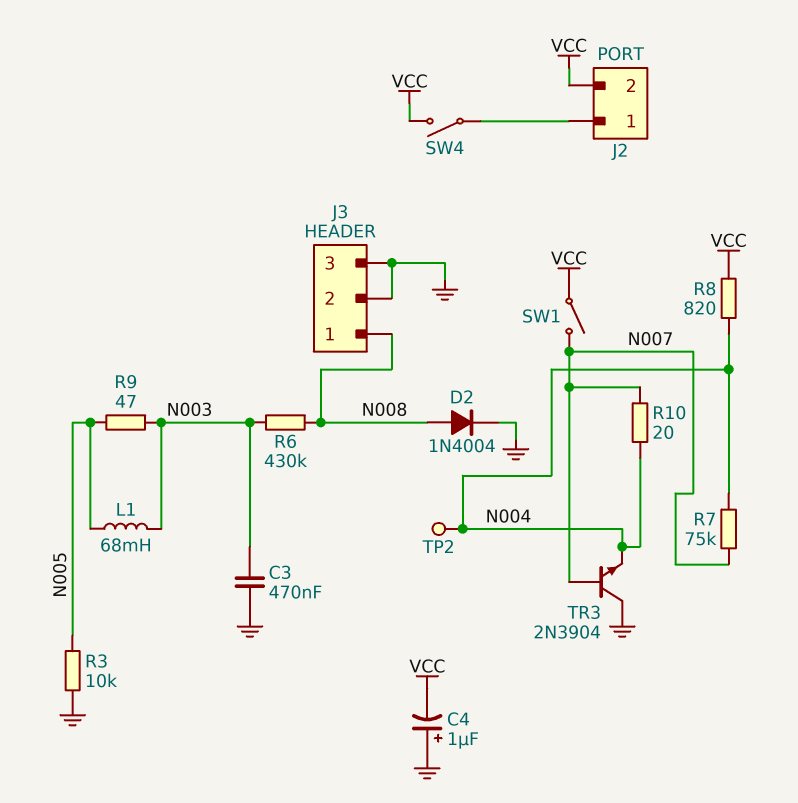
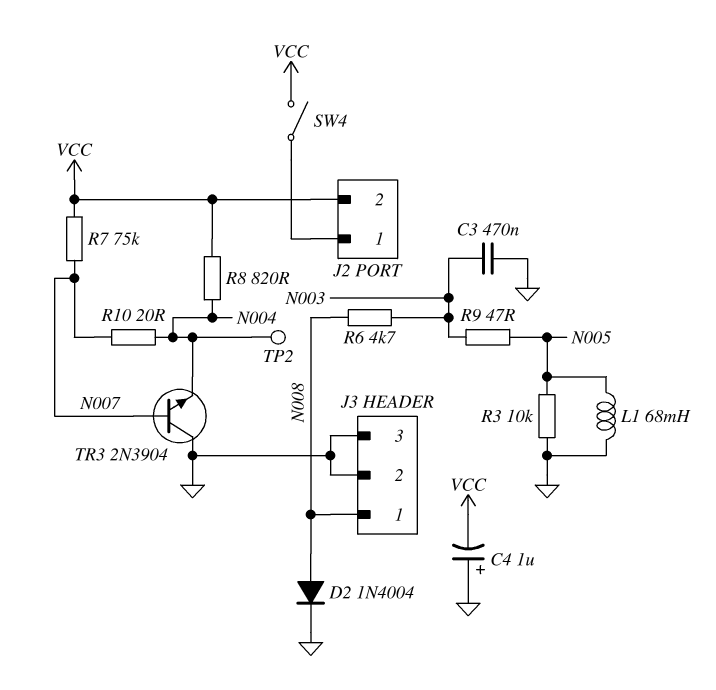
L1: 68mH (N003, N005) -> 68mH (GND, N005)
R6: 430k (N003, N008) -> 4.7k (N003, N008)
R7: 75k (N004, N007) -> 75k (N007, VCC)
SW1: switch (N007, VCC) -> none

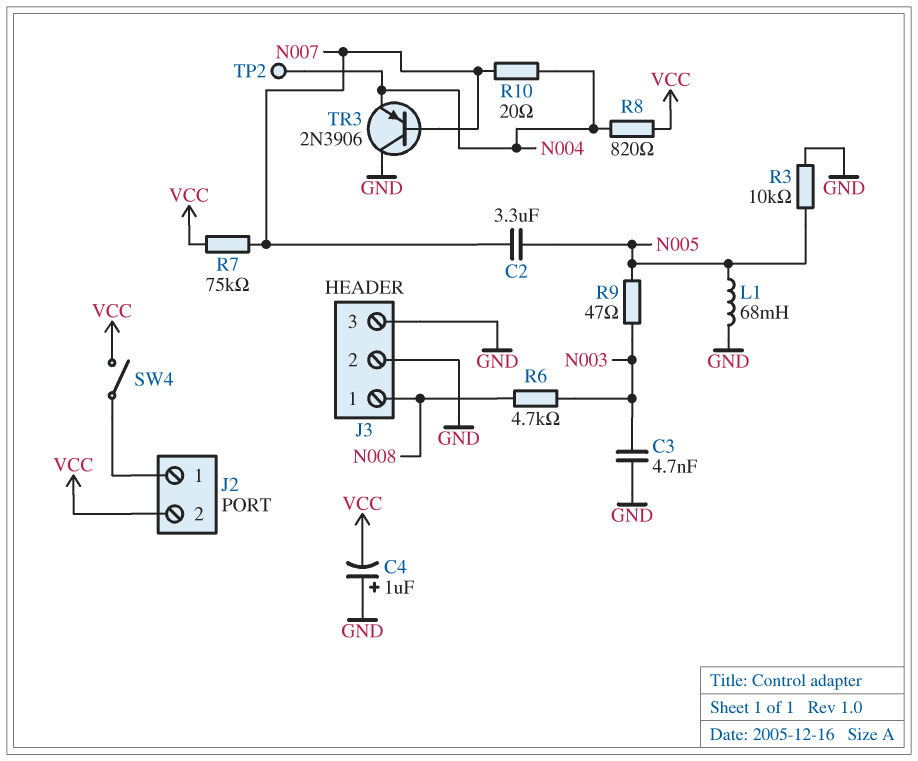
C2: none -> 3.3uF (N005, N007)
C3: 470nF (GND, N003) -> 4.7nF (GND, N003)
D2: diode 1N4004 (A N008, K GND) -> none
TR3: NPN 2N3904 (B N007, C GND, E N004) -> PNP 2N3906 (B N007, C GND, E N004)

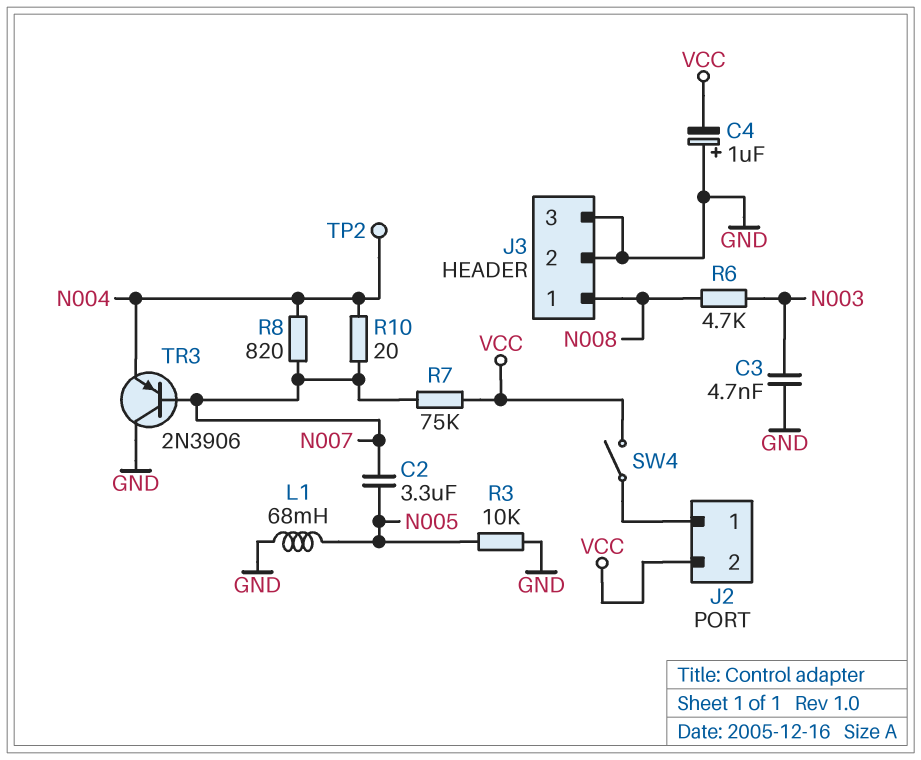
R8: 820 (N004, VCC) -> 820 (N004, N007)
R9: 47 (N003, N005) -> none

